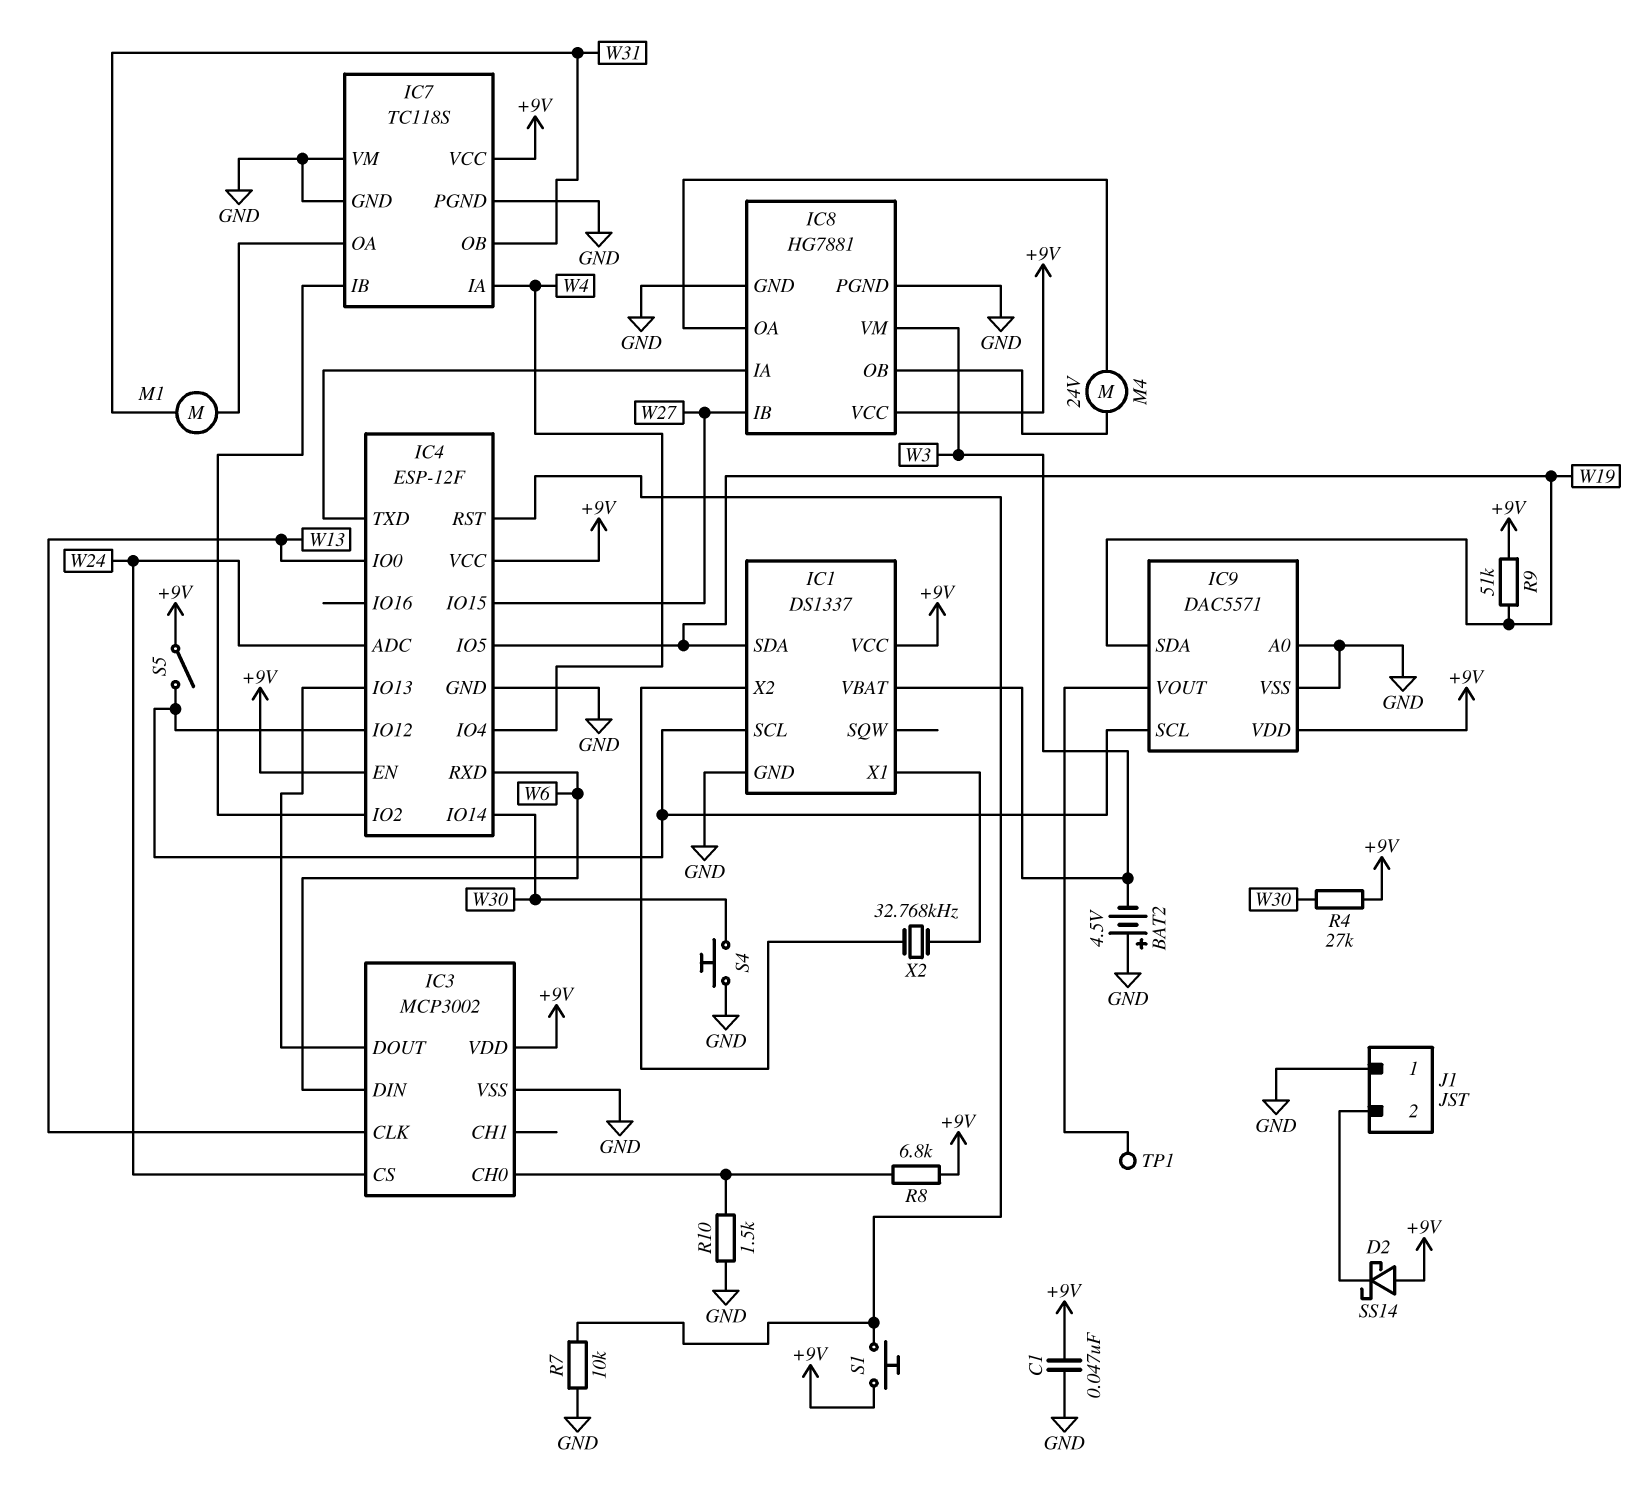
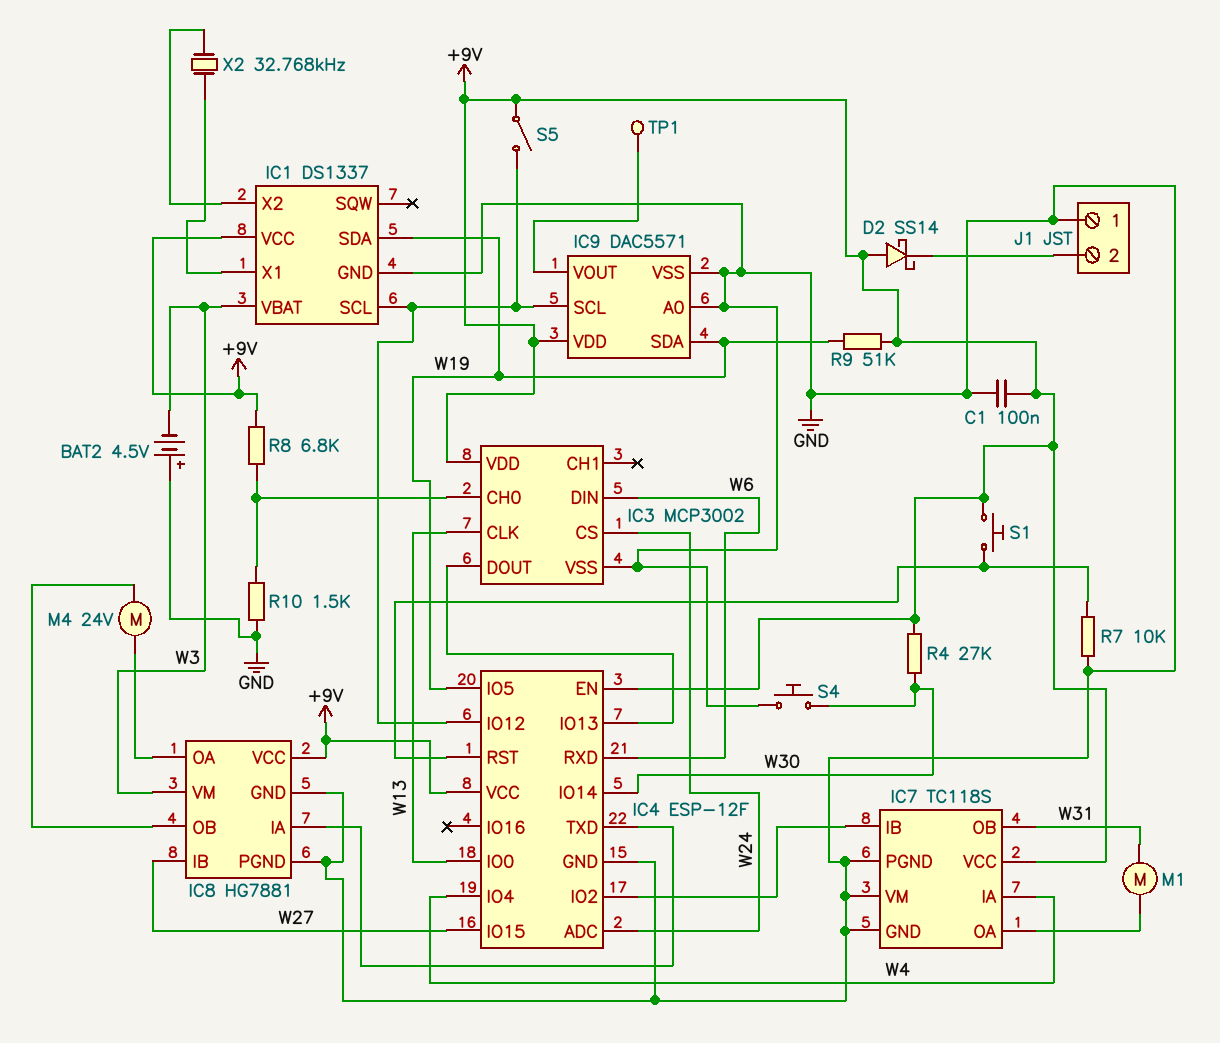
C1: 47nF (+9V, GND) -> 100nF (+9V, GND)

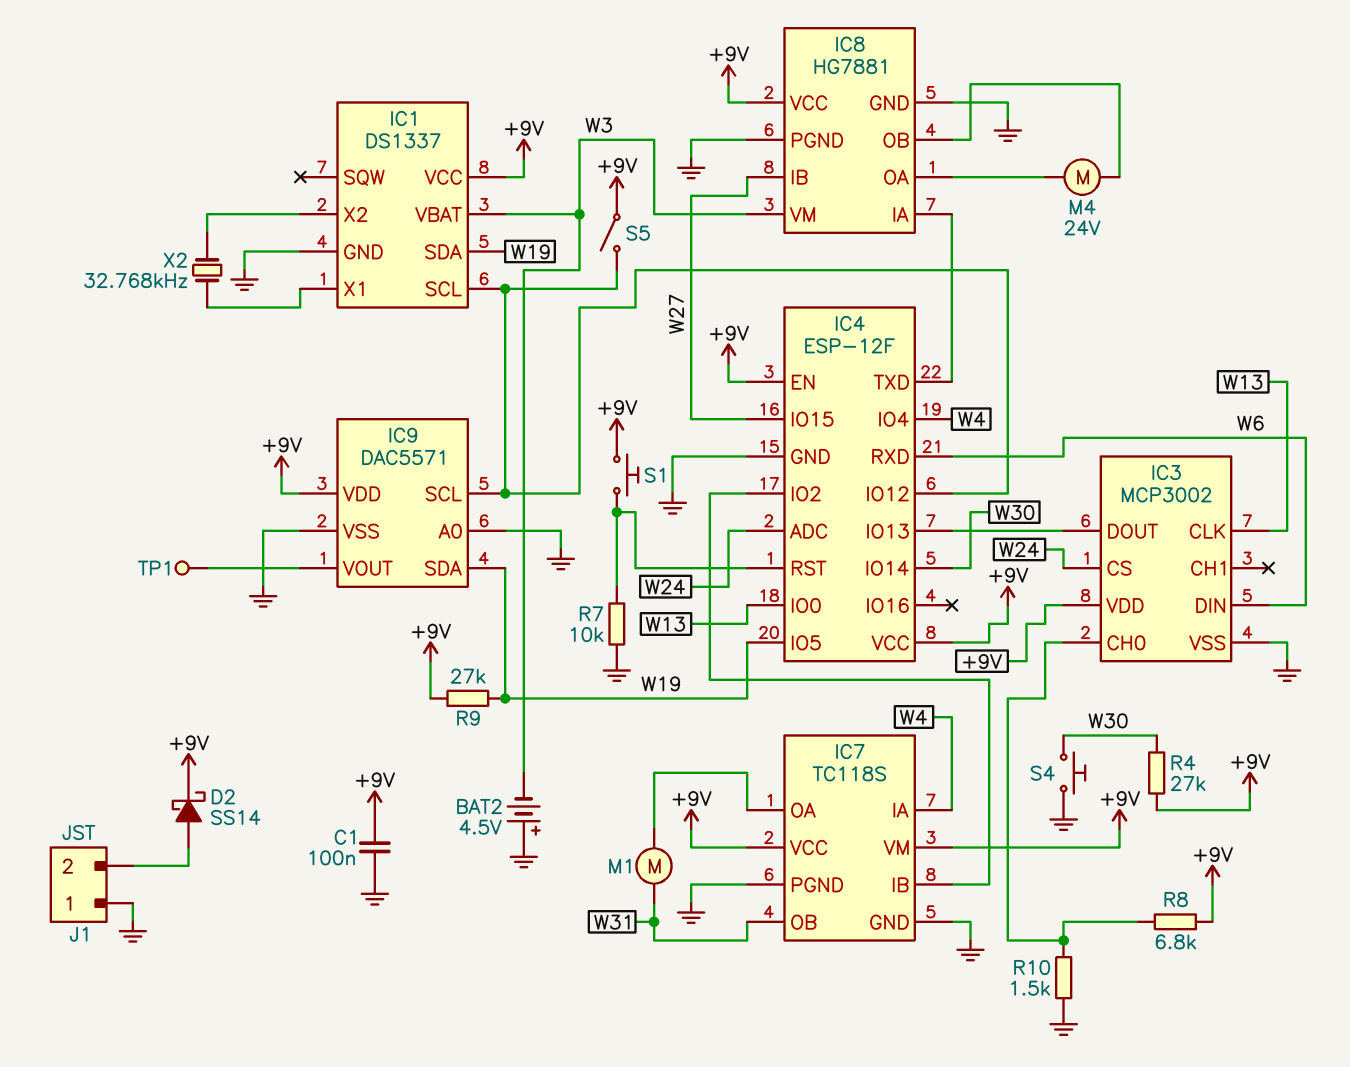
D2: schottky SS14 (A +9V, K J1/2) -> schottky SS14 (A J1/2, K +9V)
IC7 pin VM: GND -> +9V
R9: 51k (+9V, W19) -> 27k (+9V, W19)

